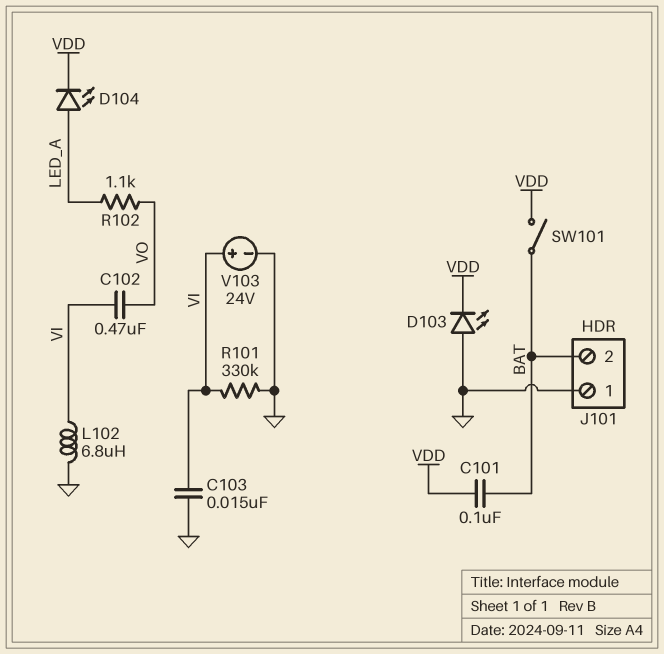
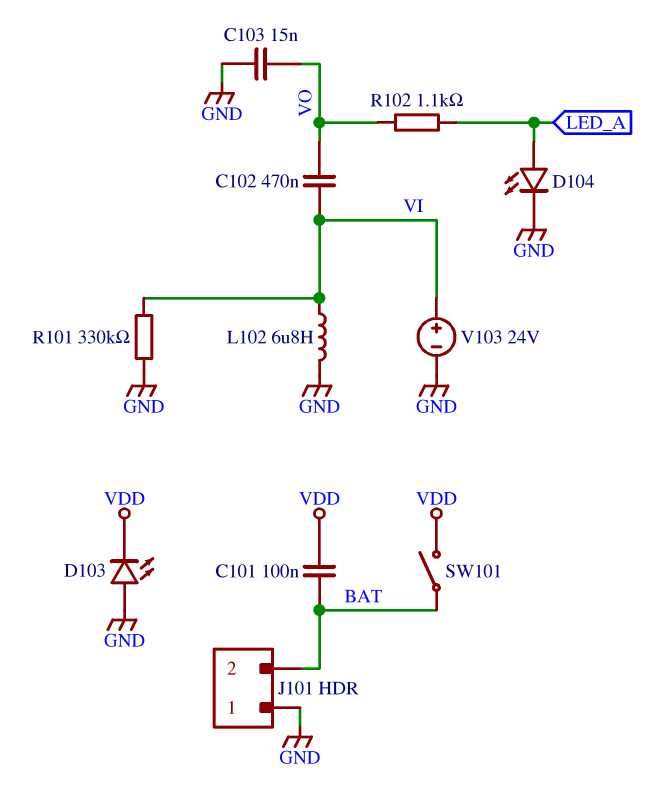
C103: 15nF (GND, VI) -> 15nF (GND, VO)
D104: LED (A LED_A, K VDD) -> LED (A LED_A, K GND)

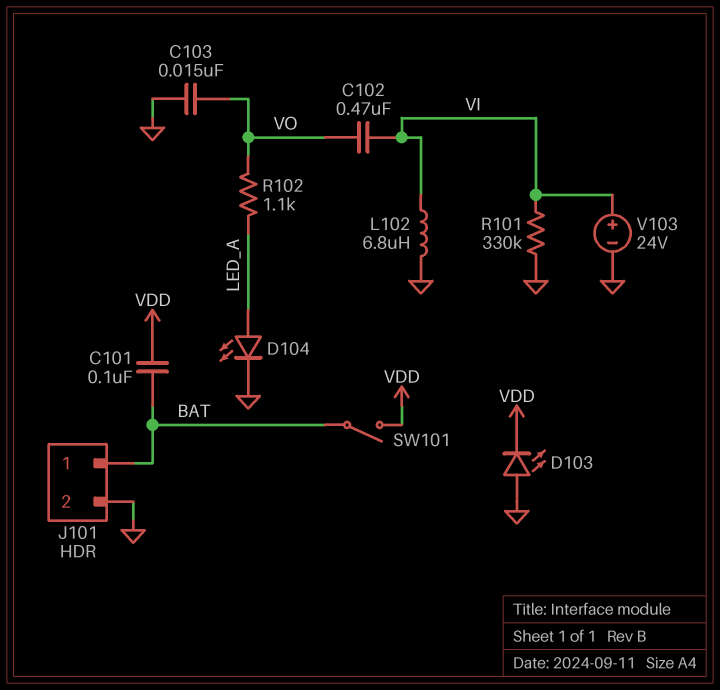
J101 pin 1: GND -> BAT
J101 pin 2: BAT -> GND

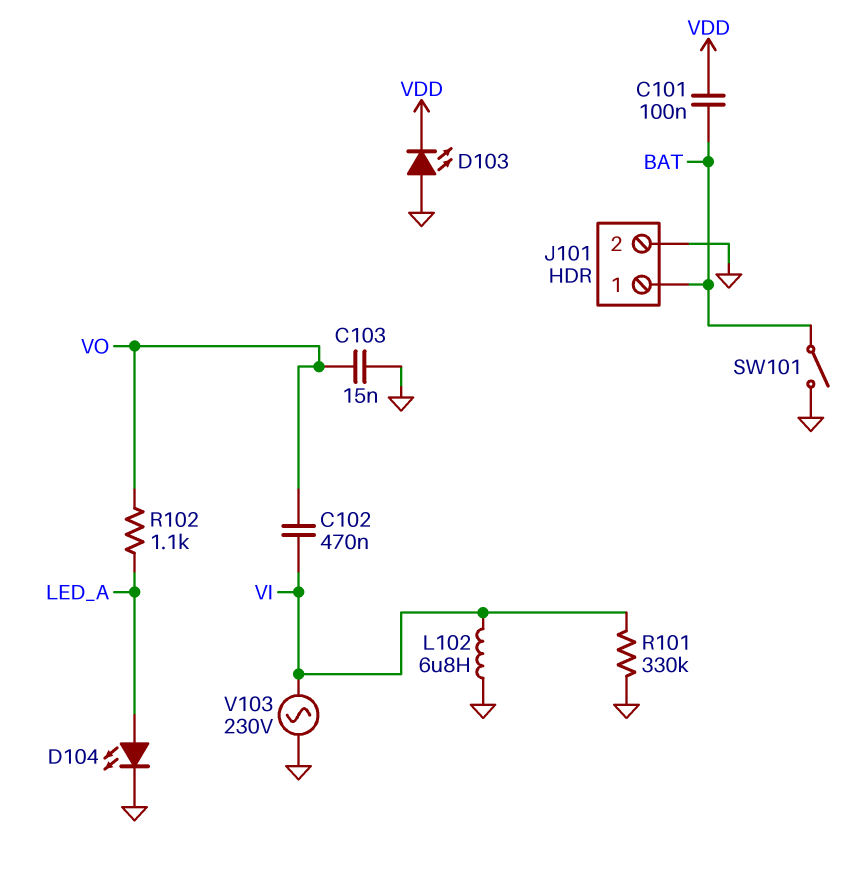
SW101: switch (BAT, VDD) -> switch (BAT, GND)
V103: 24V (plus VI, minus GND) -> AC 230V (GND, VI)

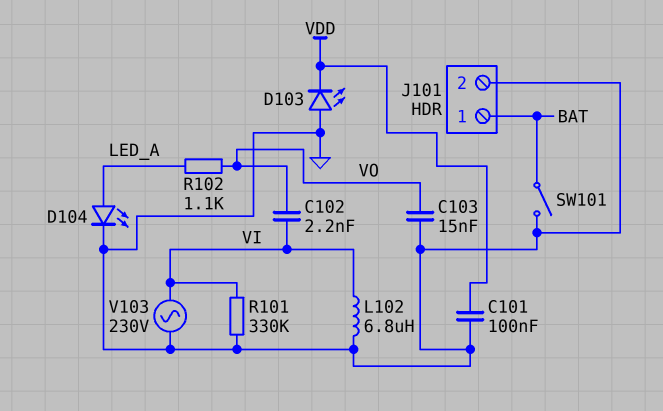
C101: 100nF (BAT, VDD) -> 100nF (GND, VDD)
C102: 470nF (VI, VO) -> 2.2nF (VI, VO)

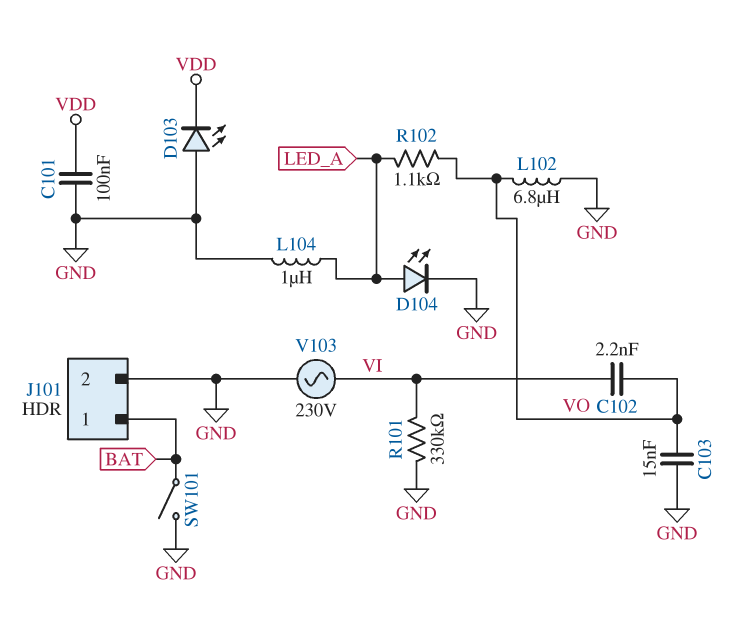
L102: 6.8uH (GND, VI) -> 6.8uH (GND, VO)
L104: none -> 1uH (GND, LED_A)

